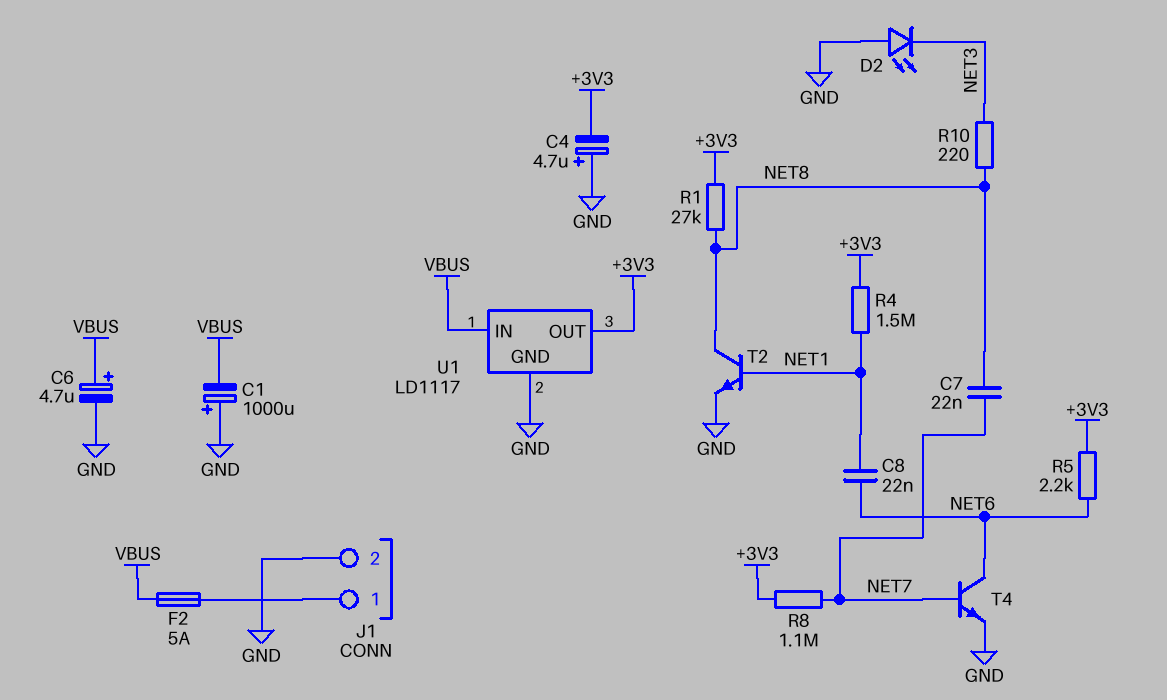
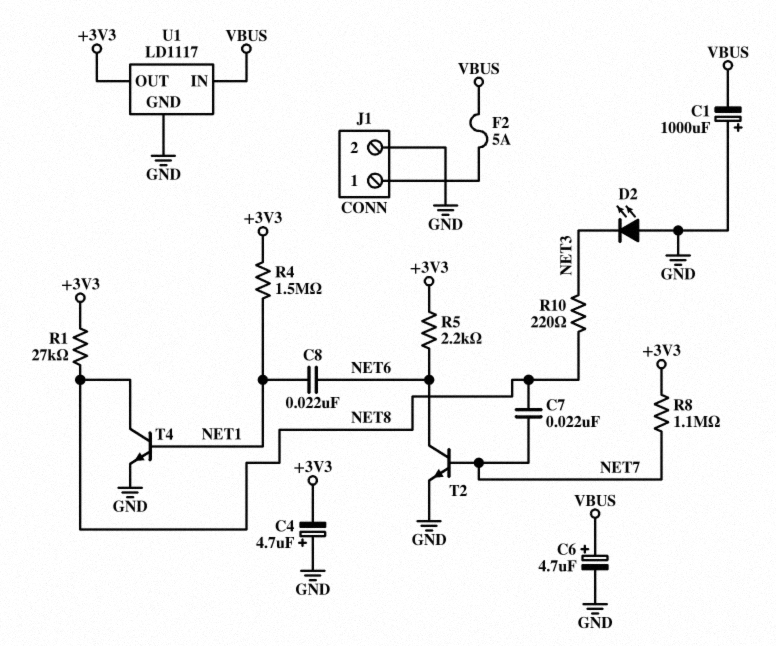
T2: NPN (B NET1, C NET8, E GND) -> NPN (B NET7, C NET6, E GND)
T4: NPN (B NET7, C NET6, E GND) -> NPN (B NET1, C NET8, E GND)

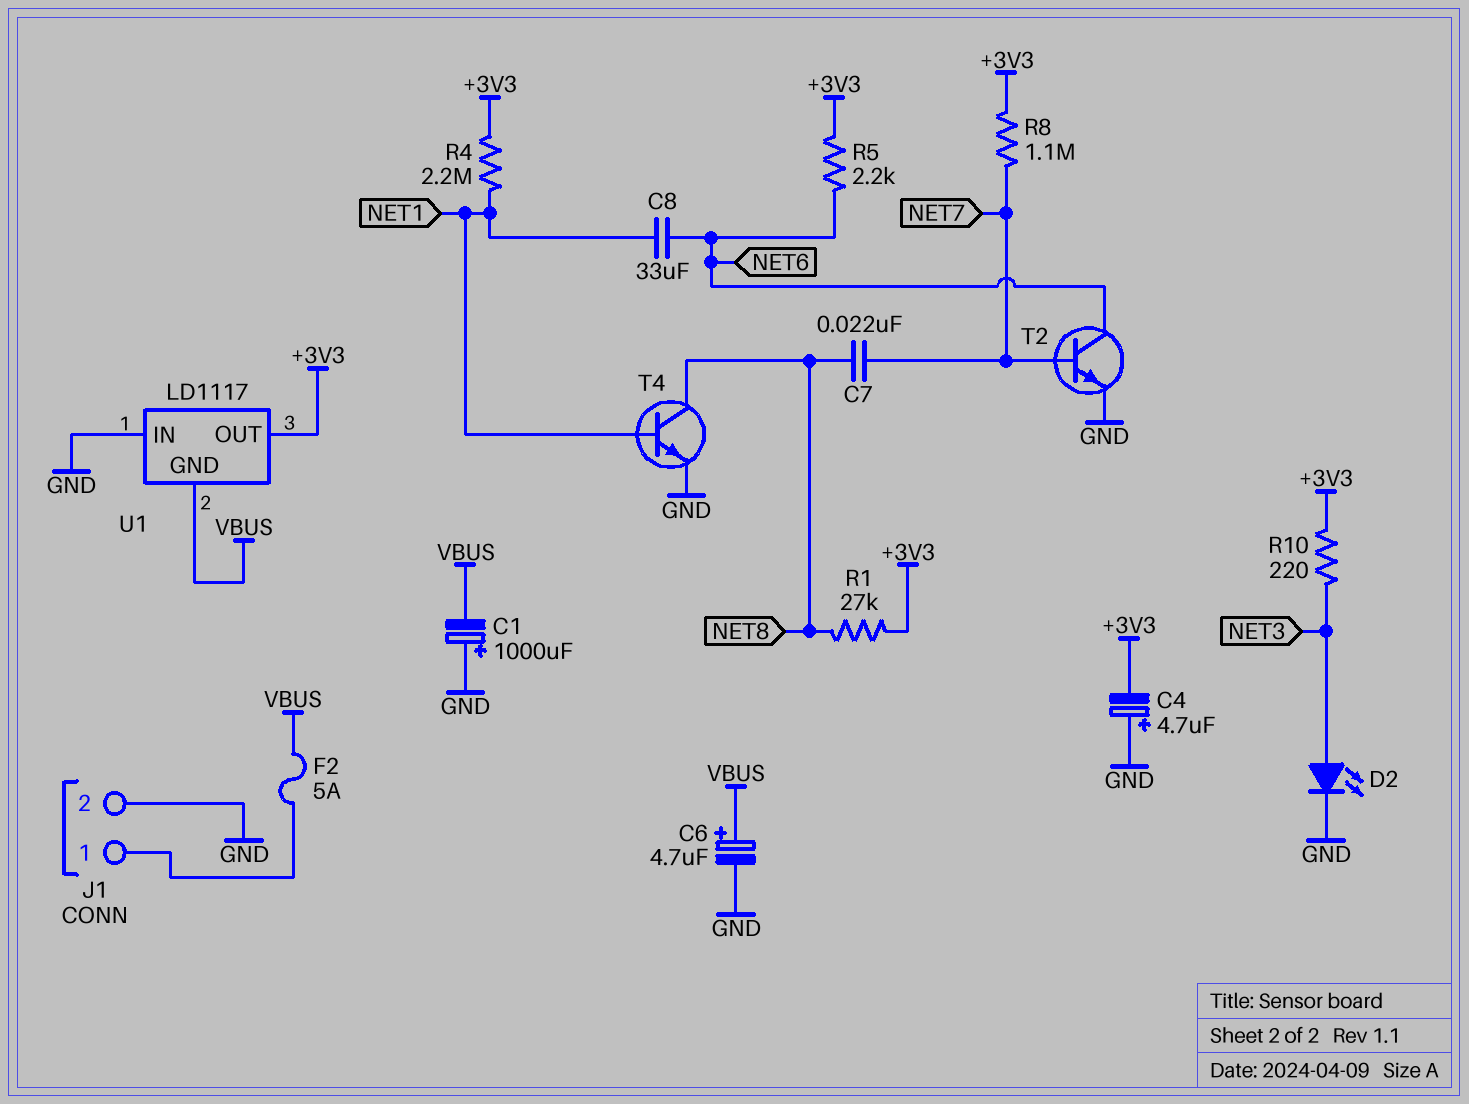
C8: 22nF (NET1, NET6) -> 33uF (NET1, NET6)
D2: LED (A GND, K NET3) -> LED (A NET3, K GND)
R4: 1.5M (+3V3, NET1) -> 2.2M (+3V3, NET1)
R10: 220 (NET3, NET8) -> 220 (+3V3, NET3)
U1 pin GND: GND -> VBUS
U1 pin IN: VBUS -> GND

